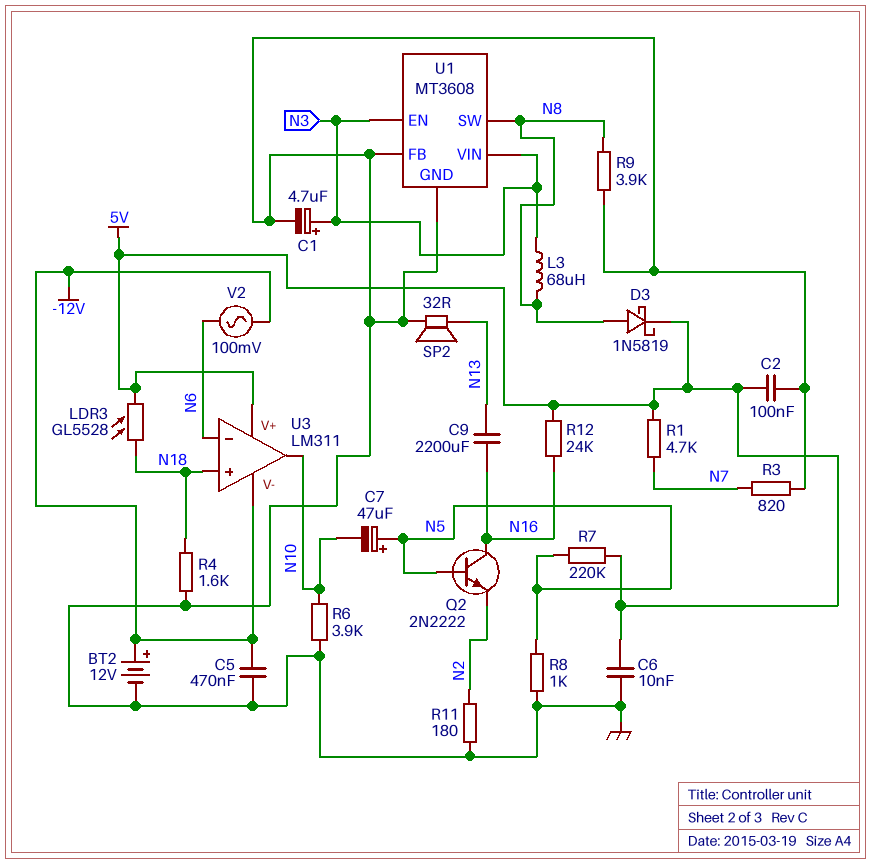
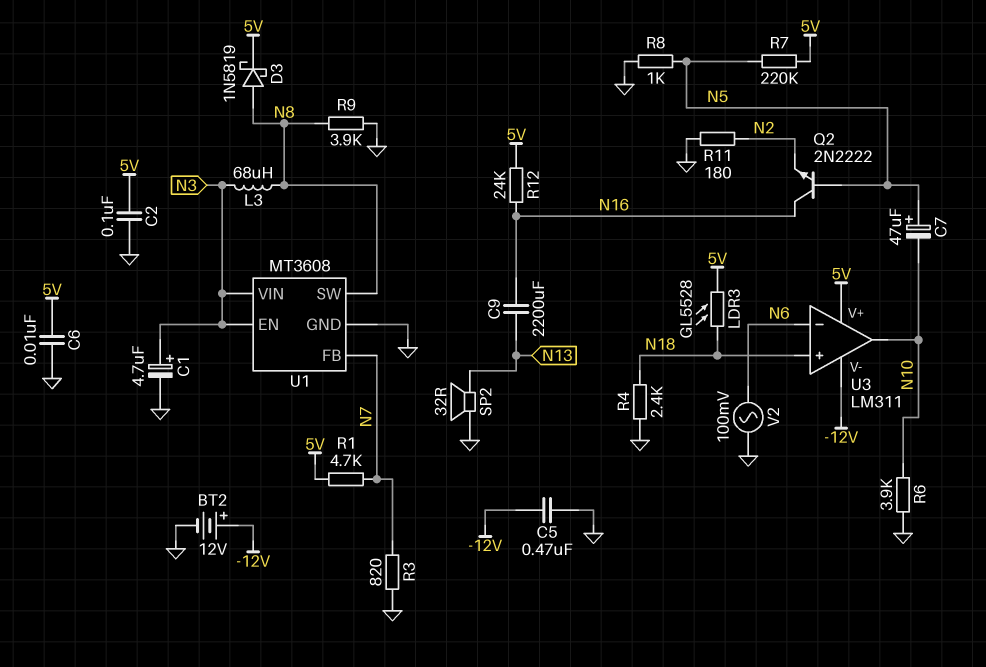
R4: 1.6k (GND, N18) -> 2.4k (GND, N18)
U1 pin FB: GND -> N7
V2: AC 100mV (-12V, N6) -> AC 100mV (GND, N6)

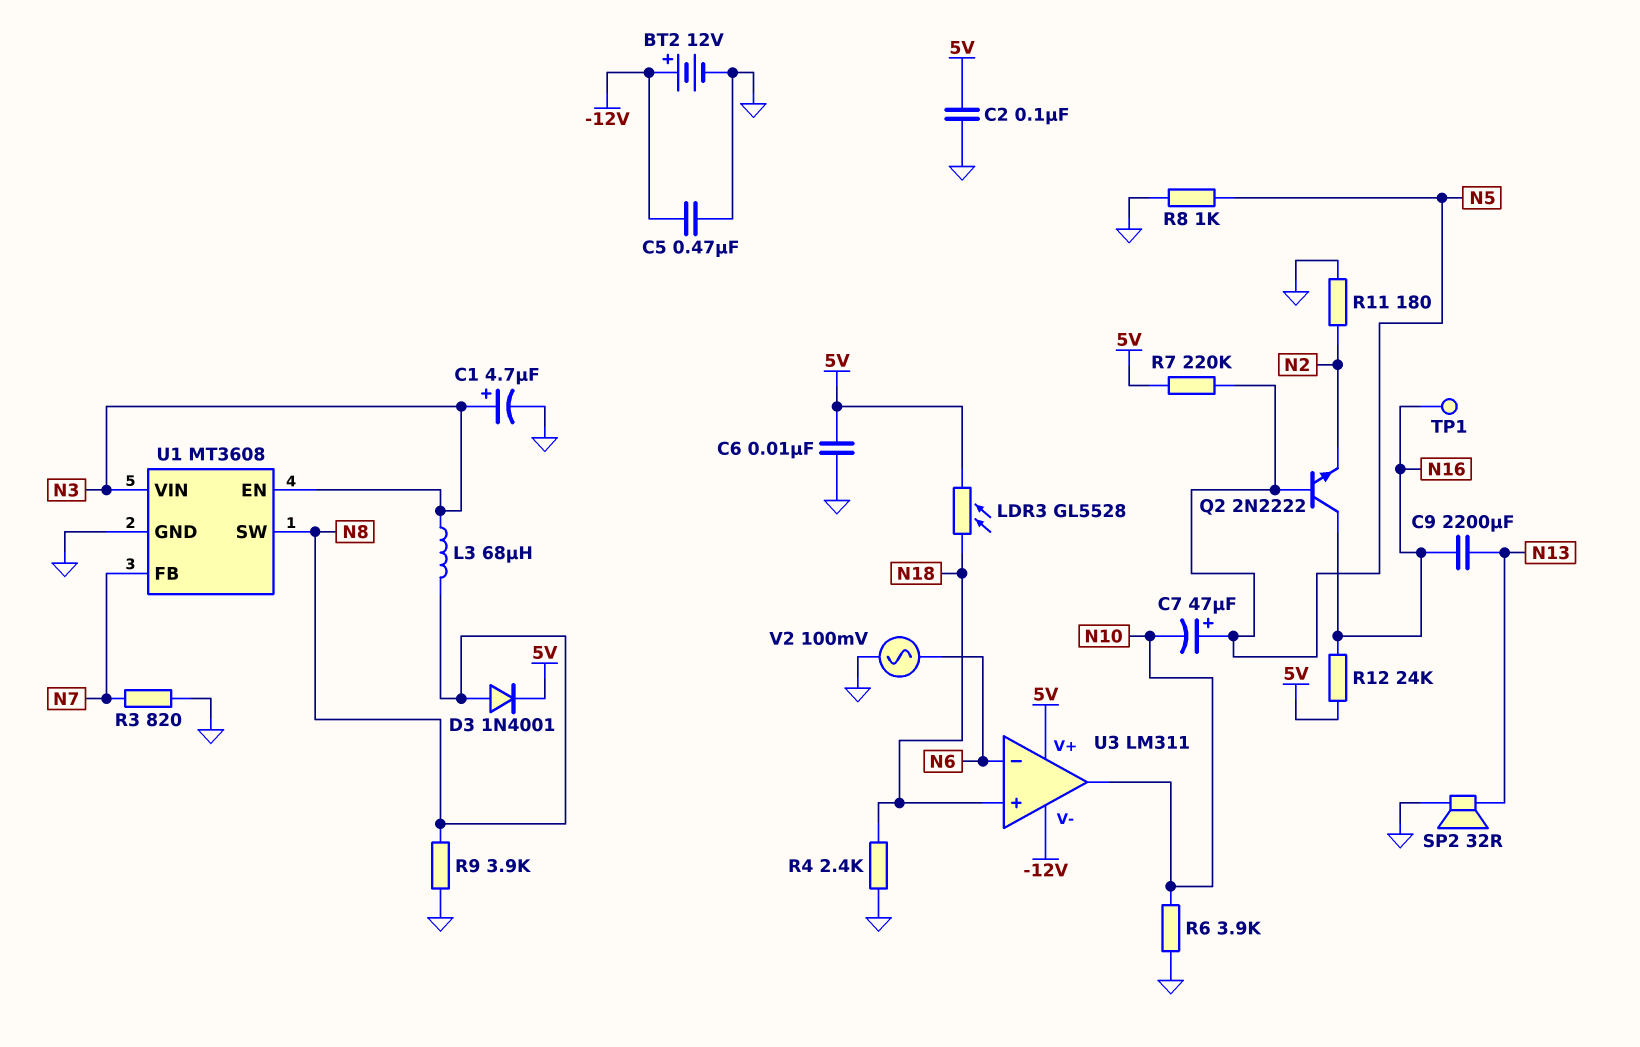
D3: schottky 1N5819 (A N8, K 5V) -> diode 1N4001 (A N8, K 5V)
R1: 4.7k (5V, N7) -> none
TP1: none -> test point (N16)

